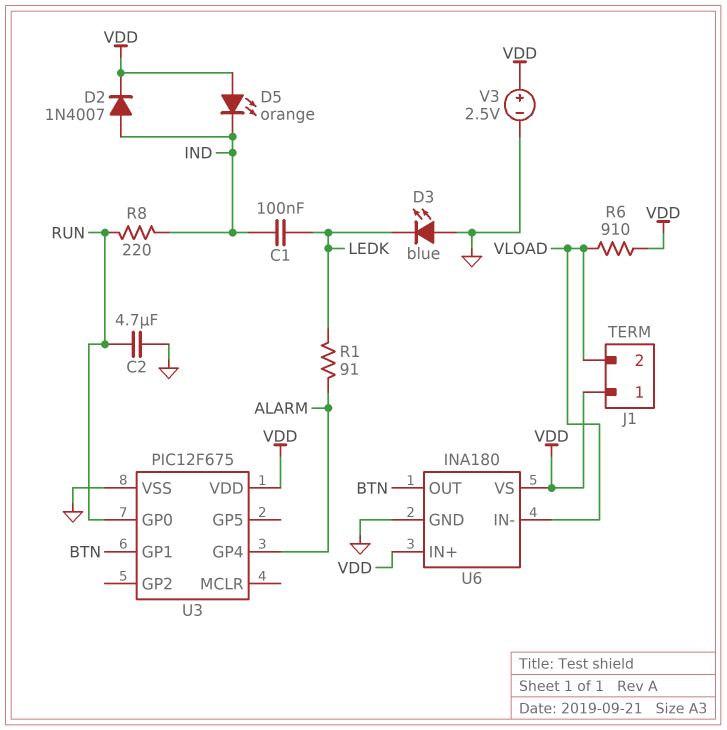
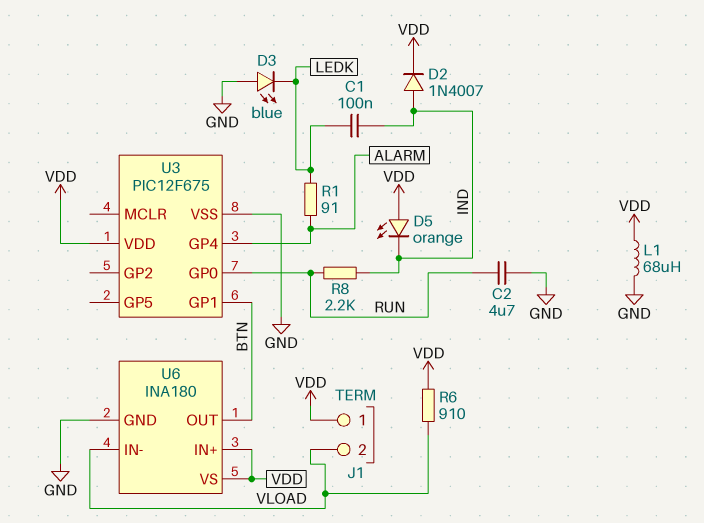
L1: none -> 68uH (GND, VDD)
R8: 220 (IND, RUN) -> 2.2k (IND, RUN)
V3: 2.5V (plus VDD, minus GND) -> none

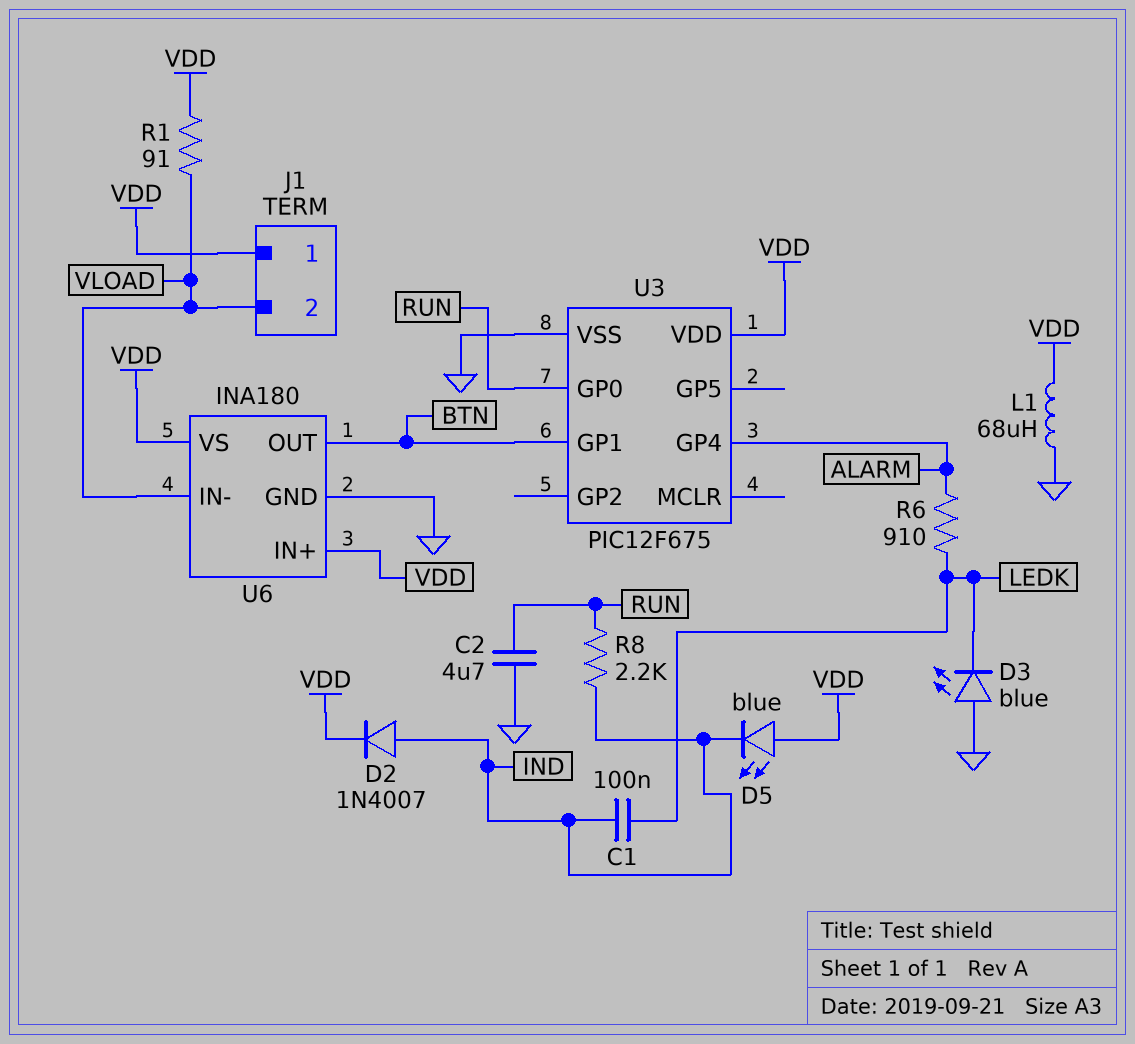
D5: LED orange (A VDD, K IND) -> LED blue (A VDD, K IND)
R1: 91 (ALARM, LEDK) -> 91 (VDD, VLOAD)
R6: 910 (VDD, VLOAD) -> 910 (ALARM, LEDK)

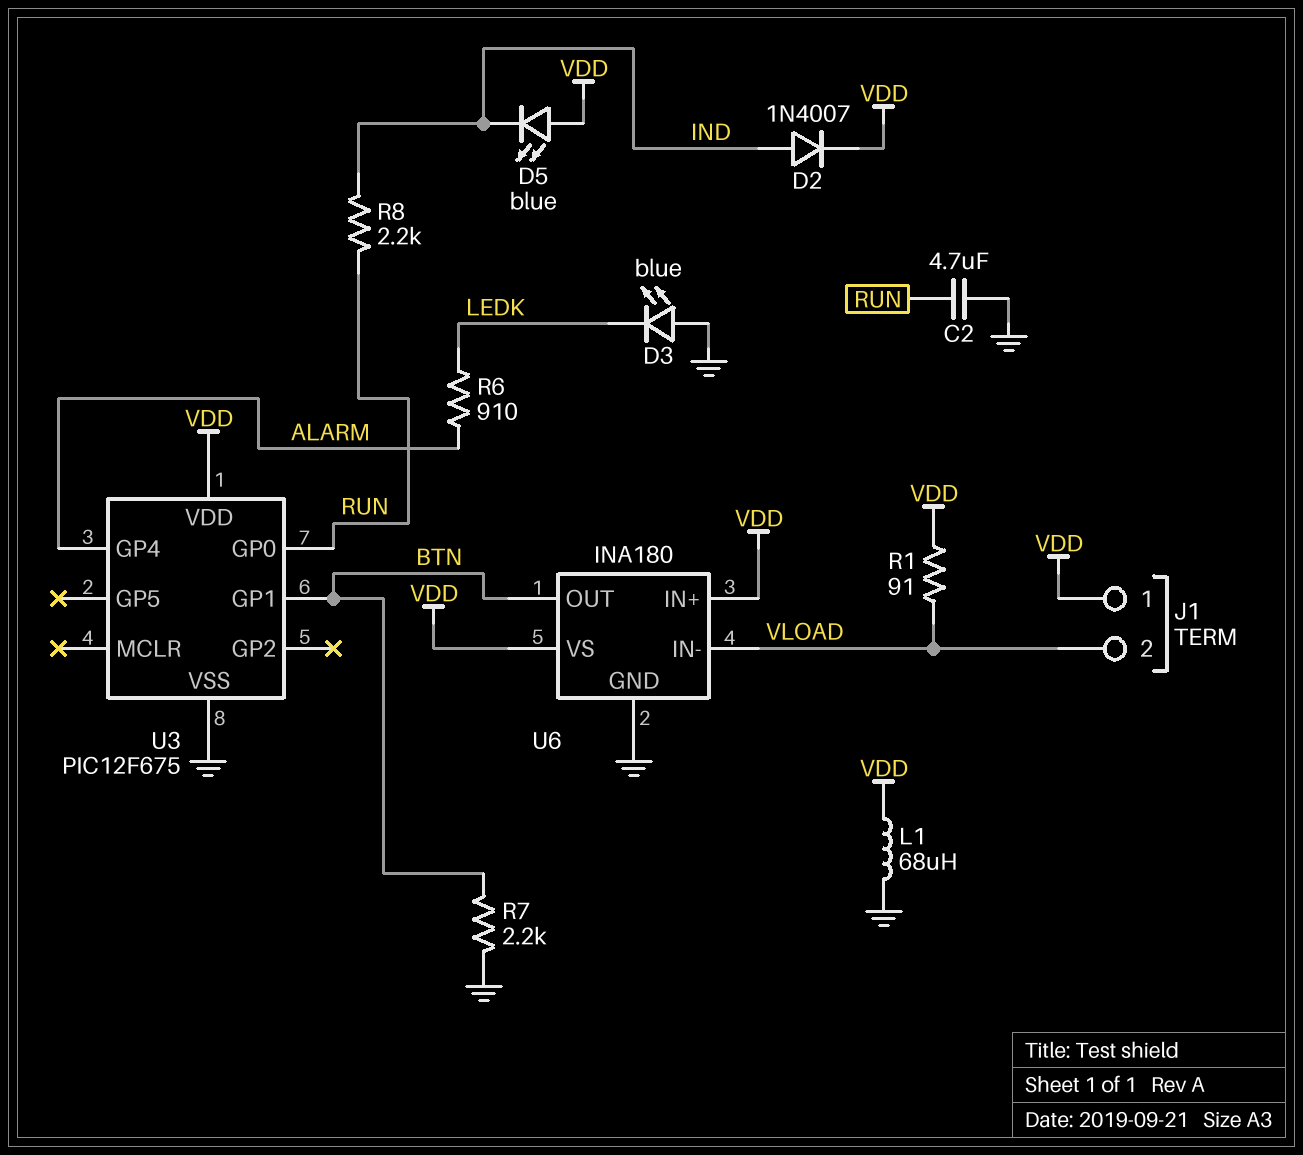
C1: 100nF (IND, LEDK) -> none
R7: none -> 2.2k (BTN, GND)

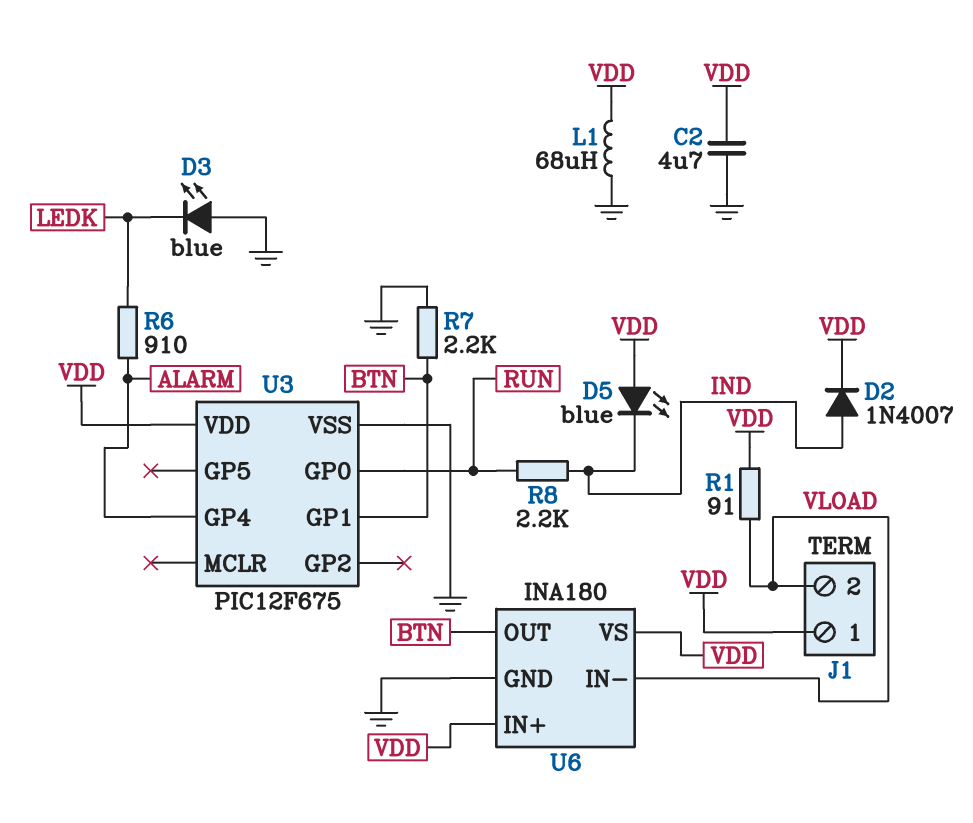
C2: 4.7uF (GND, RUN) -> 4.7uF (GND, VDD)

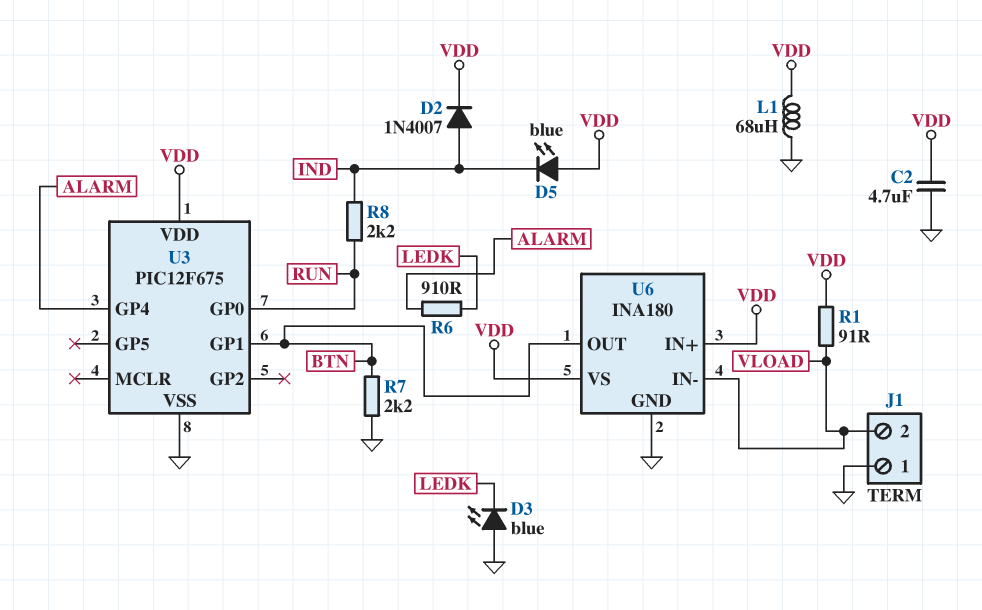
J1 pin 1: VDD -> GND

